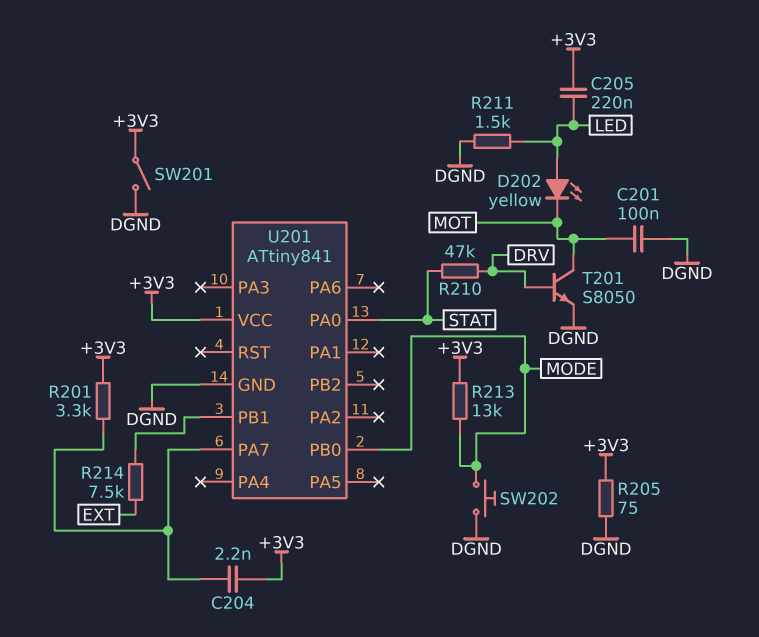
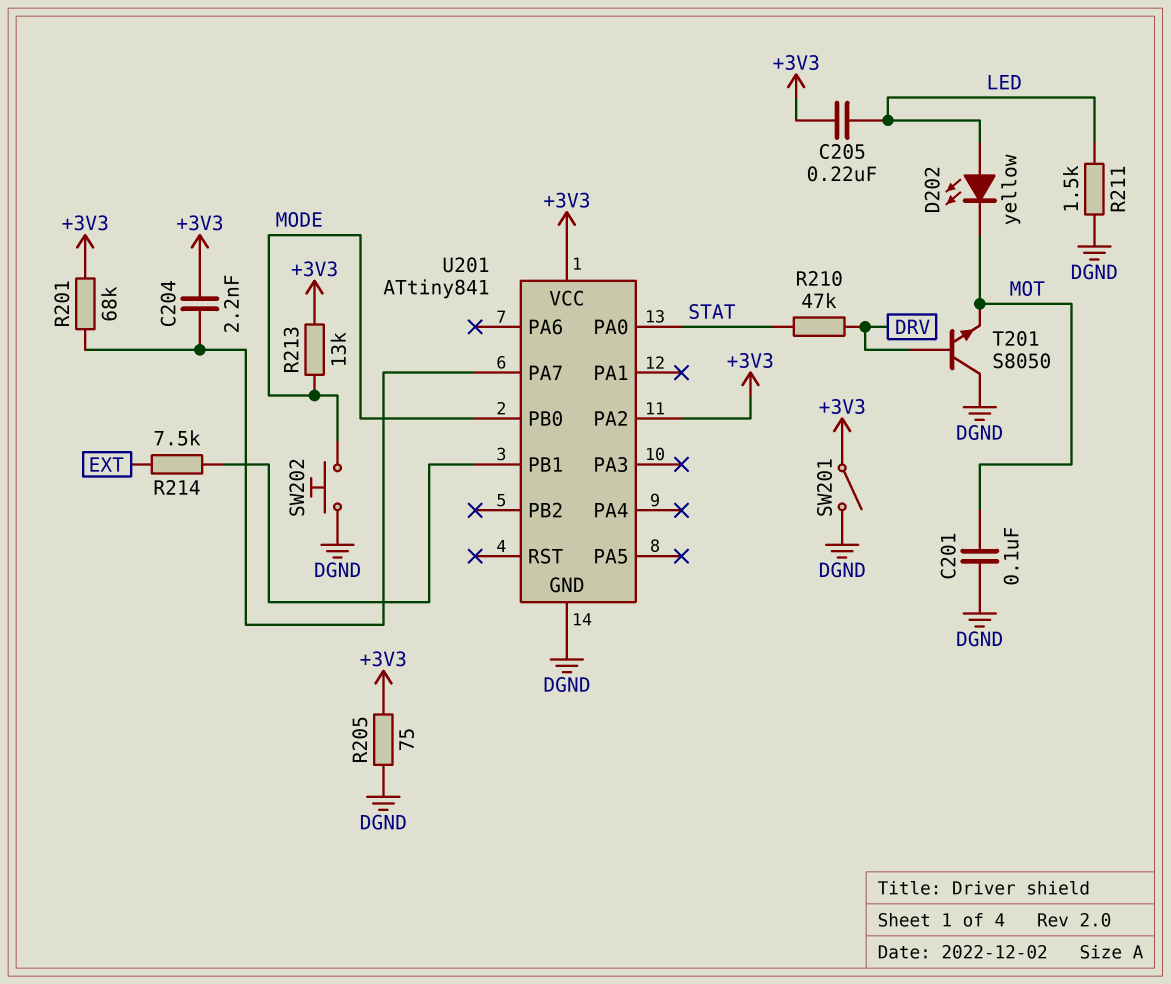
R201: 3.3k (+3V3, U201/PA7) -> 68k (+3V3, U201/PA7)
T201: NPN S8050 (B DRV, C MOT, E DGND) -> NPN S8050 (B DRV, C DGND, E MOT)
U201 pin PA2: none -> +3V3

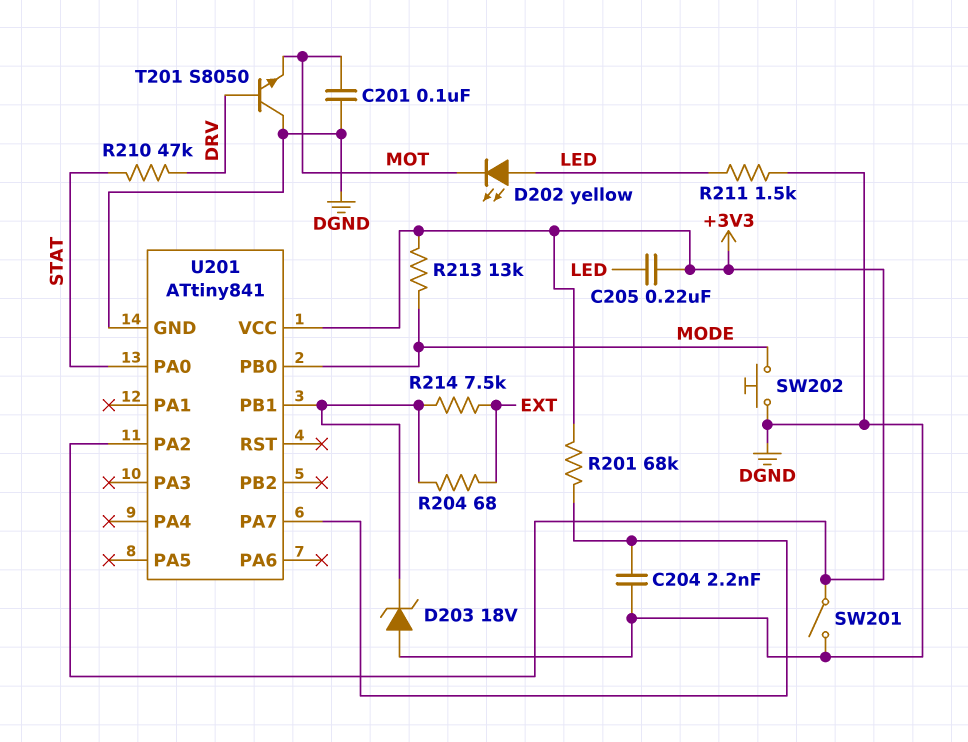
C204: 2.2nF (+3V3, U201/PA7) -> 2.2nF (DGND, U201/PA7)
D203: none -> zener 18V (A DGND, K U201/PB1)
R204: none -> 68 (EXT, U201/PB1)
R205: 75 (+3V3, DGND) -> none

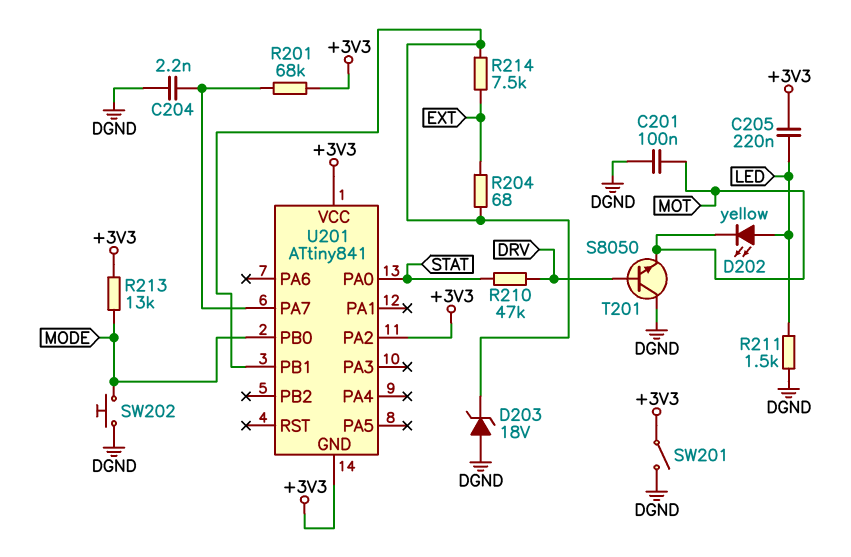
U201 pin GND: DGND -> +3V3

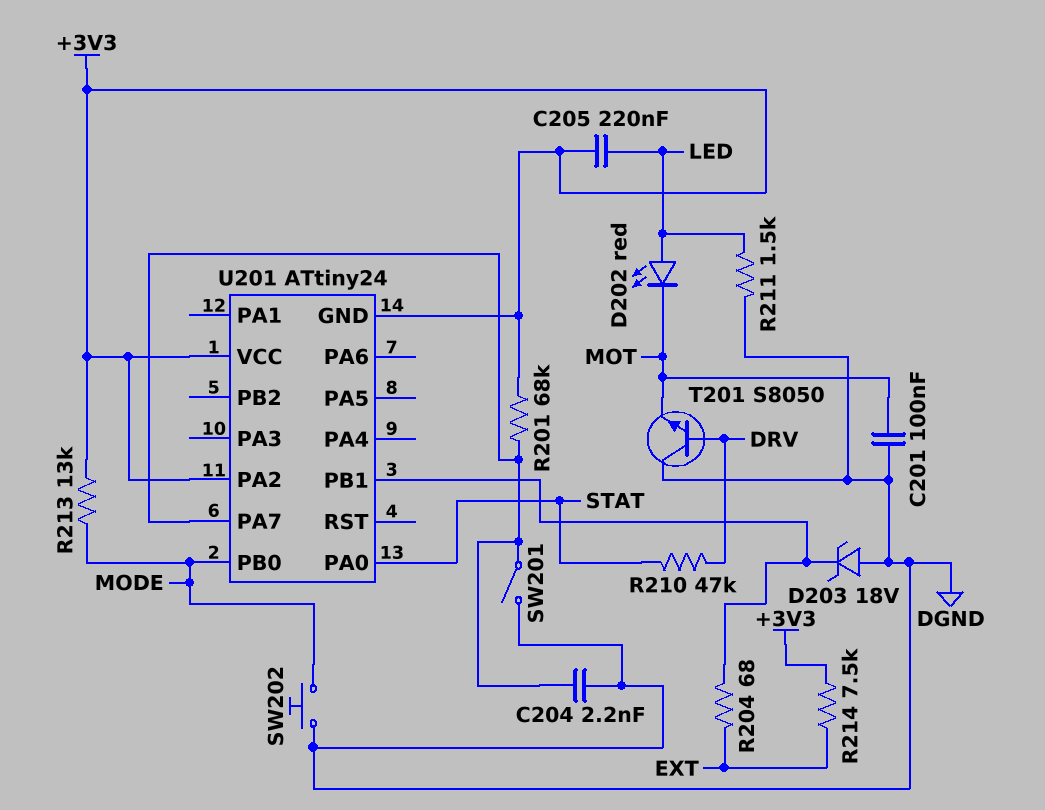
D202: LED yellow (A LED, K MOT) -> LED red (A LED, K MOT)
R214: 7.5k (EXT, U201/PB1) -> 7.5k (+3V3, EXT)
SW201: switch (+3V3, DGND) -> switch (DGND, U201/PA7)
U201: ATtiny841 -> ATtiny24

